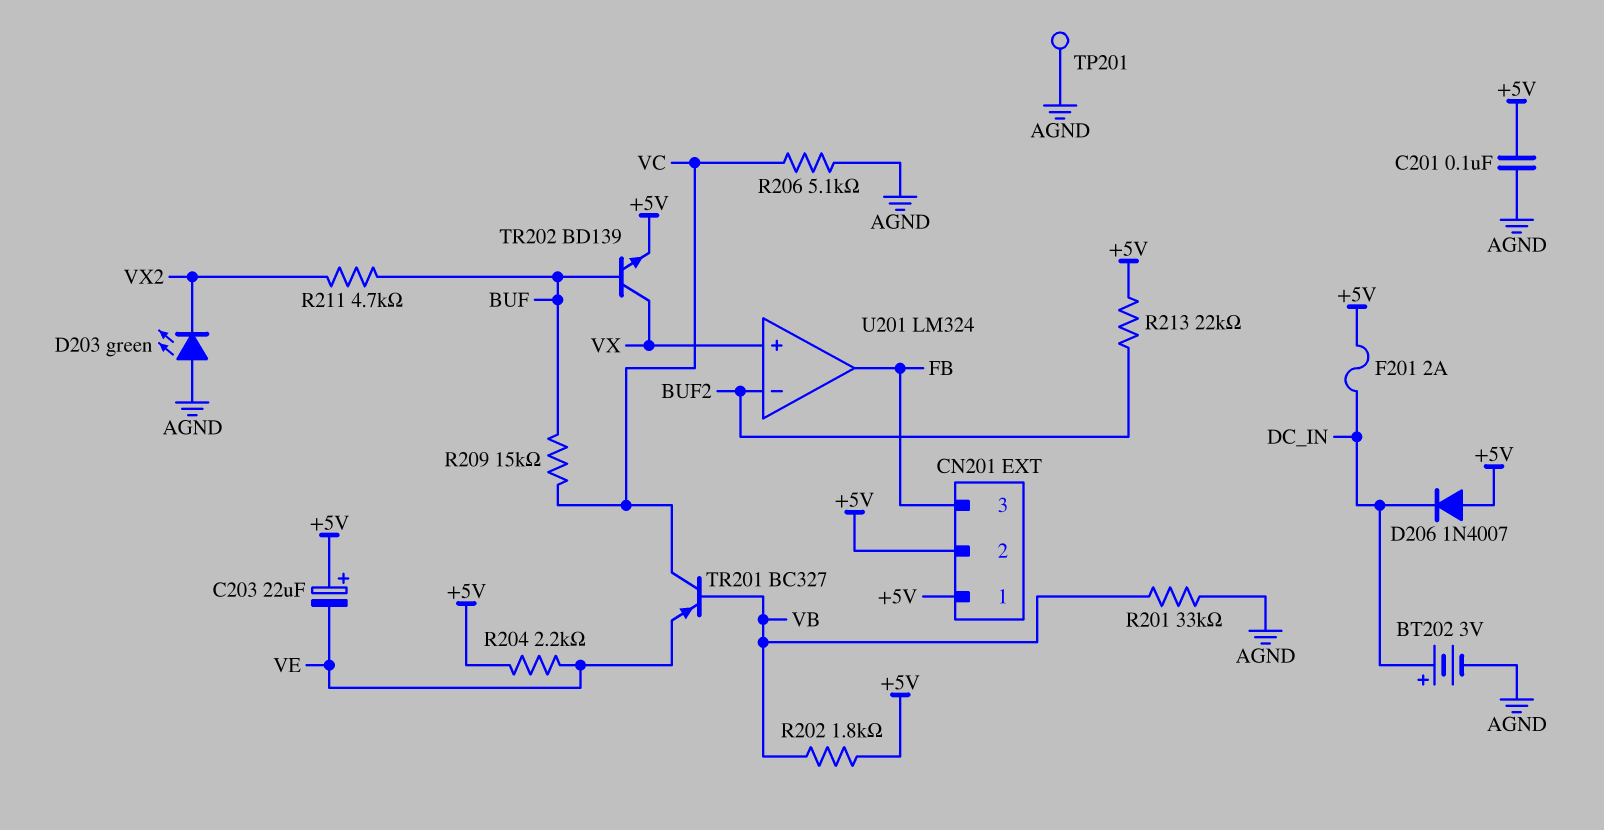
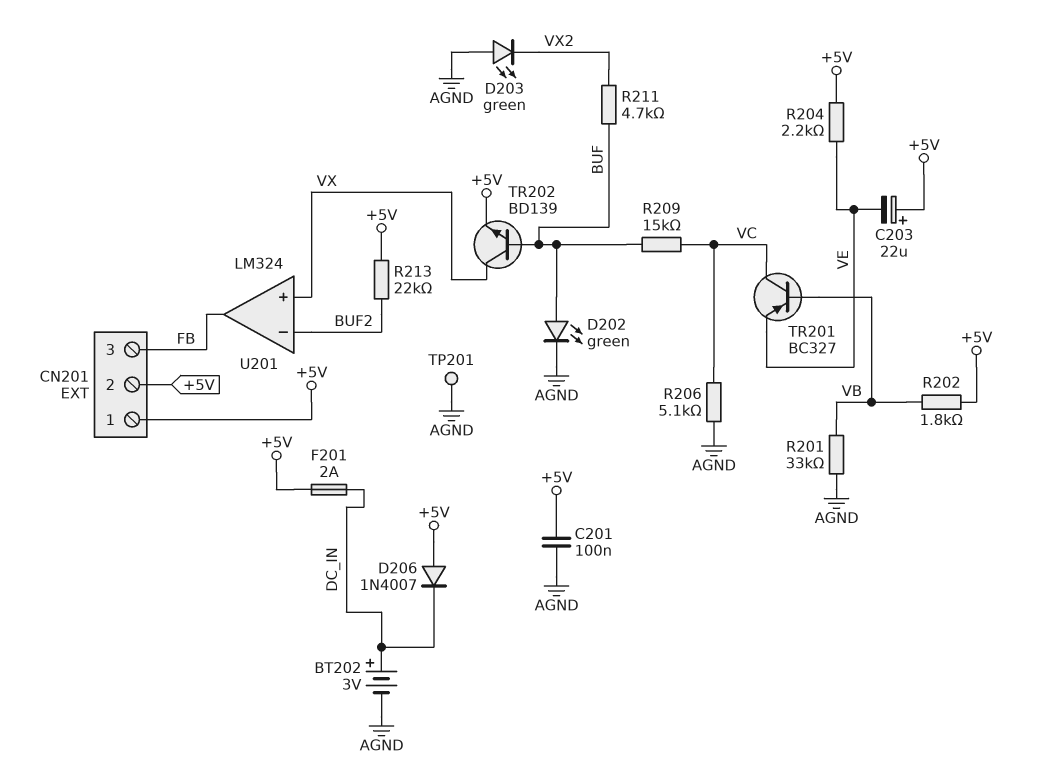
D202: none -> LED green (A BUF, K AGND)

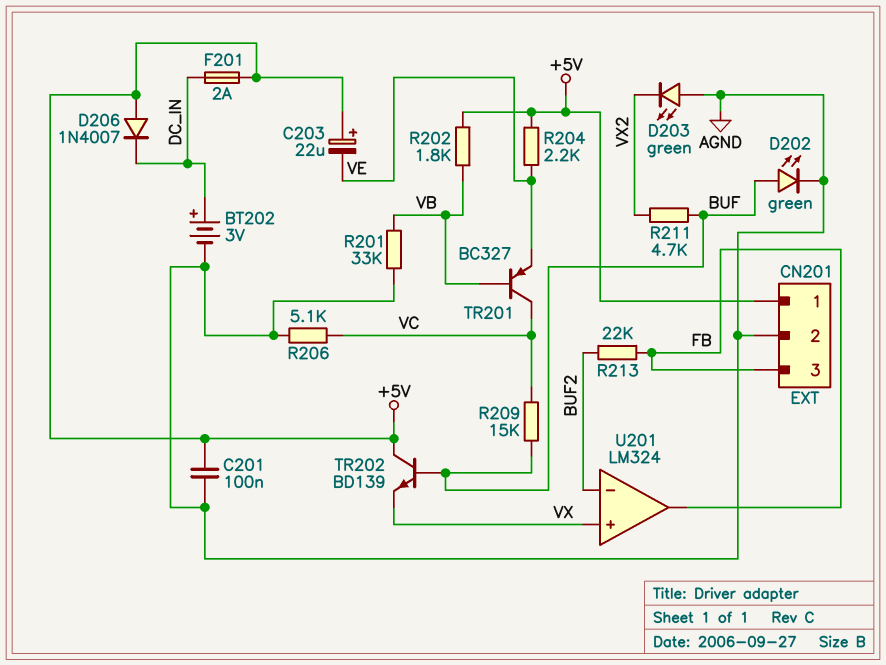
CN201 pin 2: +5V -> AGND
R213: 22k (+5V, BUF2) -> 22k (BUF2, FB)
TP201: test point (AGND) -> none
TR202: NPN BD139 (B BUF, C VX, E +5V) -> NPN BD139 (B BUF, C +5V, E VX)

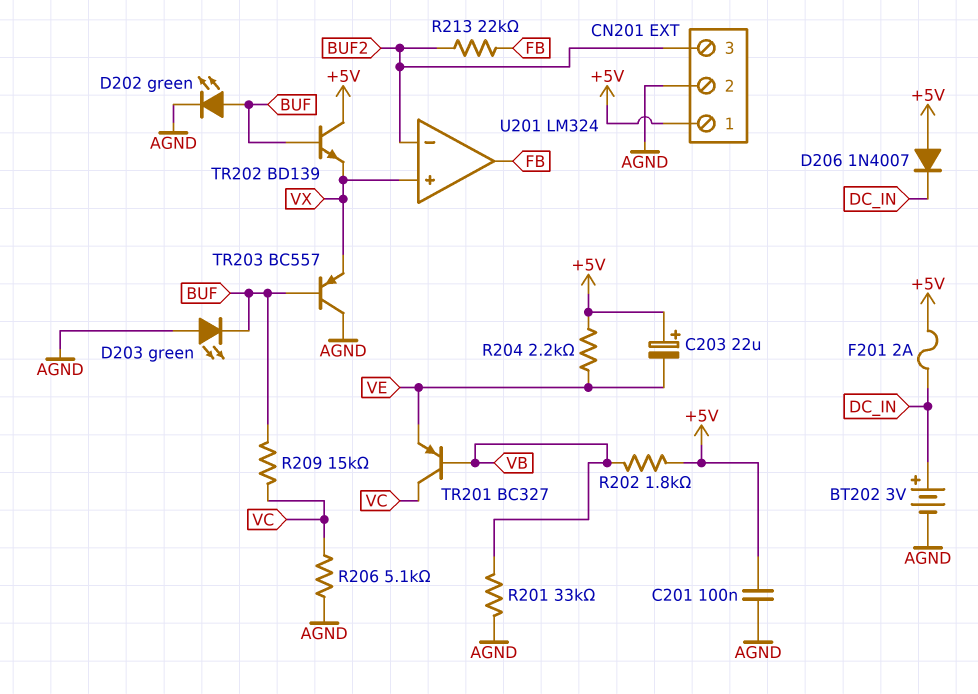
CN201 pin 3: FB -> BUF2
D203: LED green (A AGND, K VX2) -> LED green (A AGND, K BUF)
R211: 4.7k (BUF, VX2) -> none
TR203: none -> PNP BC557 (B BUF, C AGND, E VX)

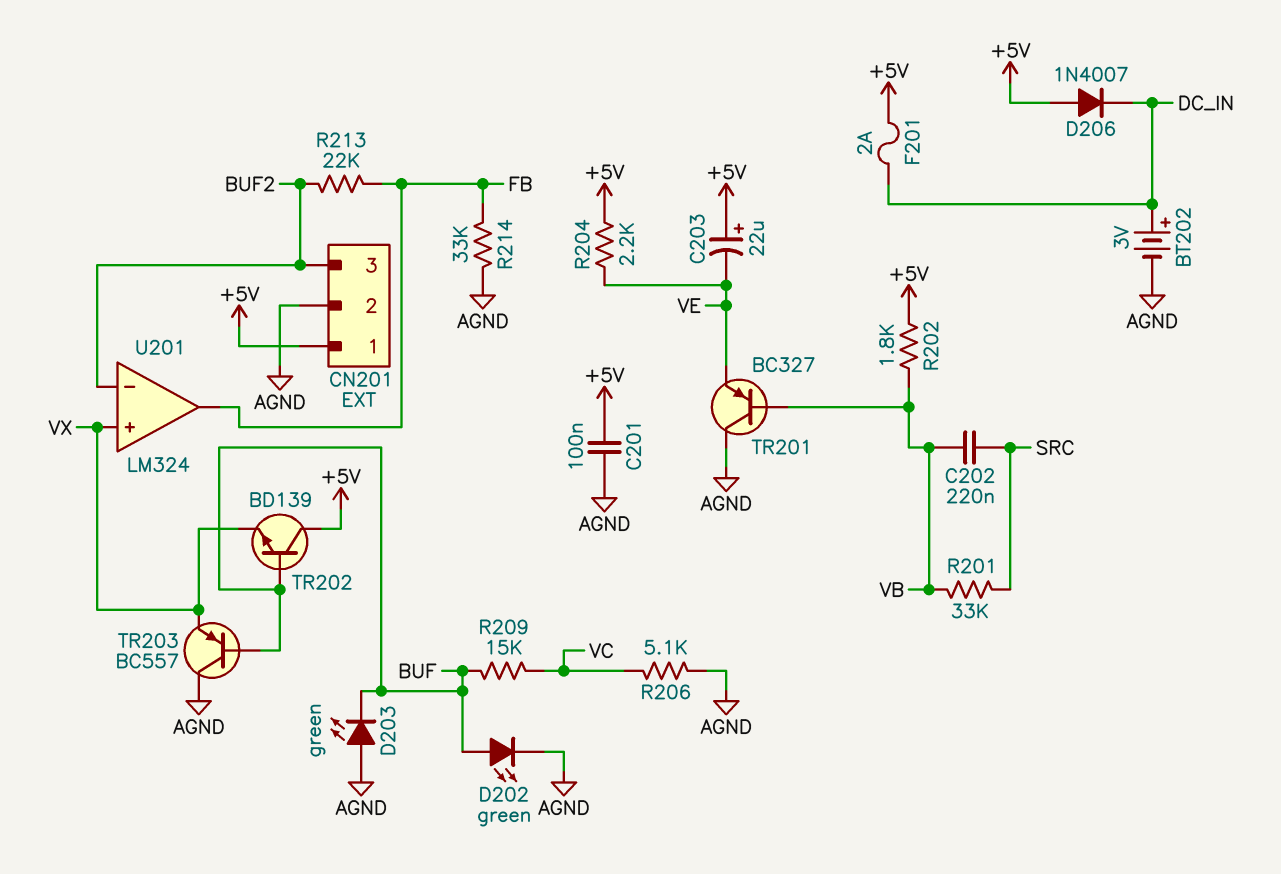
C202: none -> 220nF (SRC, VB)
R201: 33k (AGND, VB) -> 33k (SRC, VB)
R214: none -> 33k (AGND, FB)
TR201: PNP BC327 (B VB, C VC, E VE) -> PNP BC327 (B VB, C AGND, E VE)

